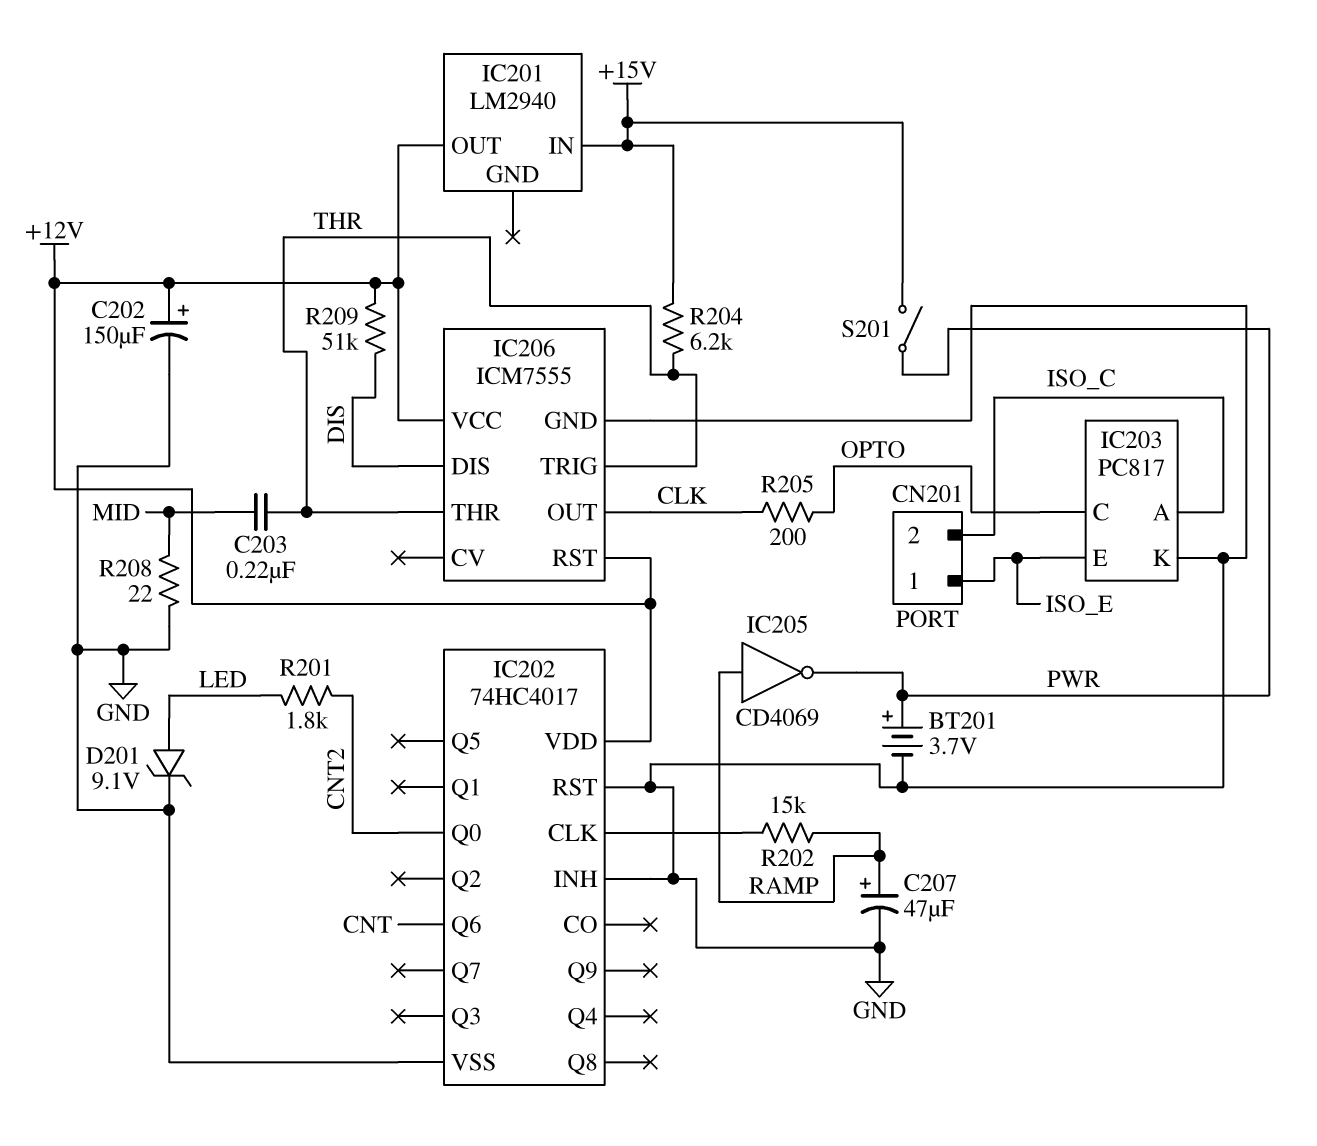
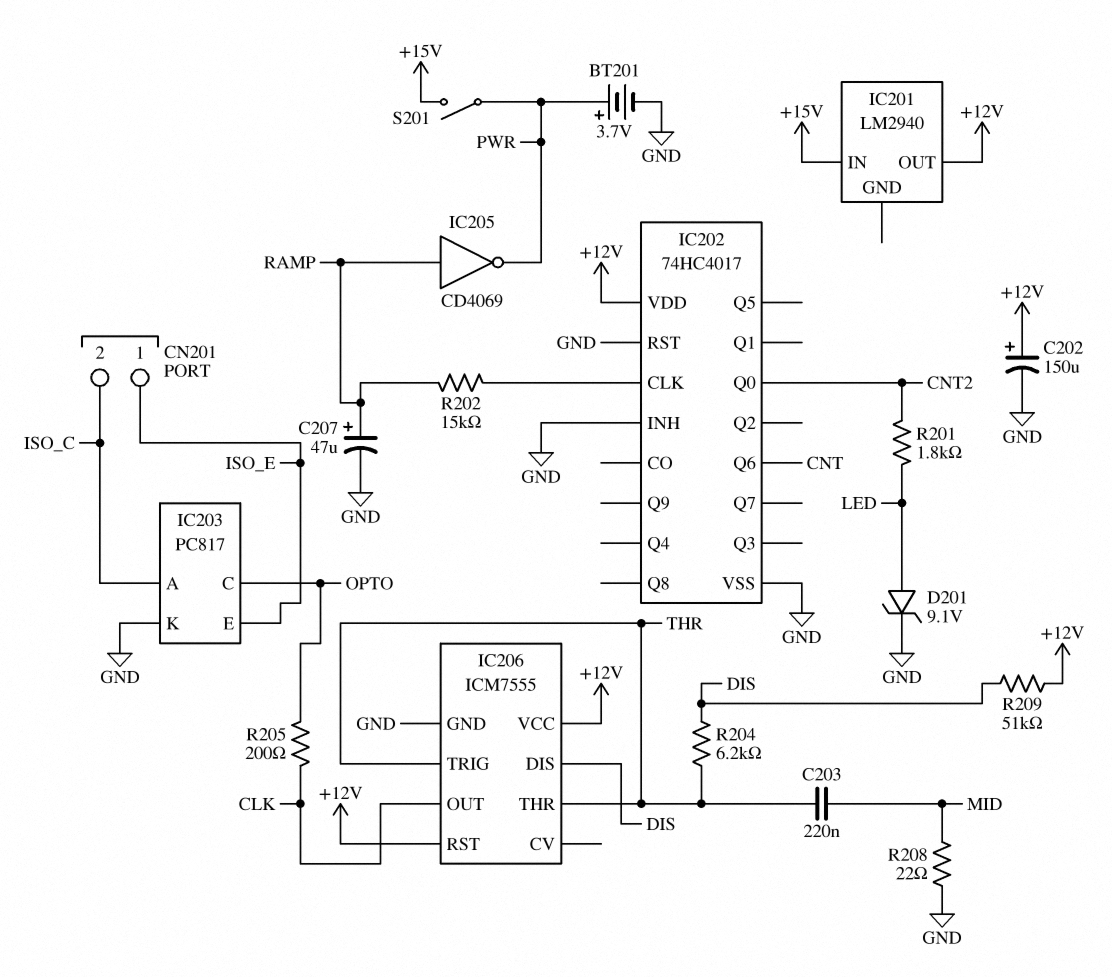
R204: 6.2k (+15V, THR) -> 6.2k (DIS, THR)

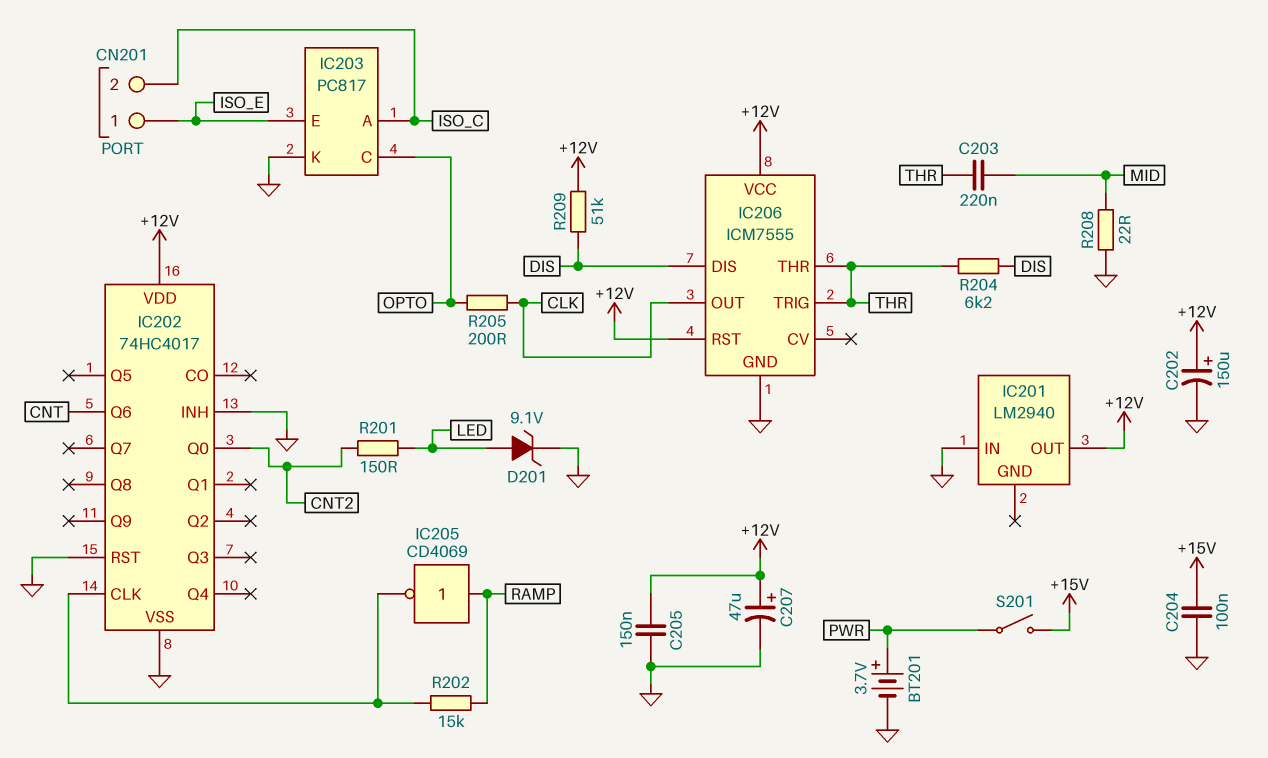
C204: none -> 100nF (+15V, GND)
C205: none -> 150nF (+12V, GND)
C207: 47uF (plus RAMP, minus GND) -> 47uF (plus +12V, minus GND)
IC201 pin IN: +15V -> GND
IC205: NOT CD4069 (in RAMP, out PWR) -> NOT CD4069 (in RAMP, out IC202/CLK)
R201: 1.8k (CNT2, LED) -> 150 (CNT2, LED)

